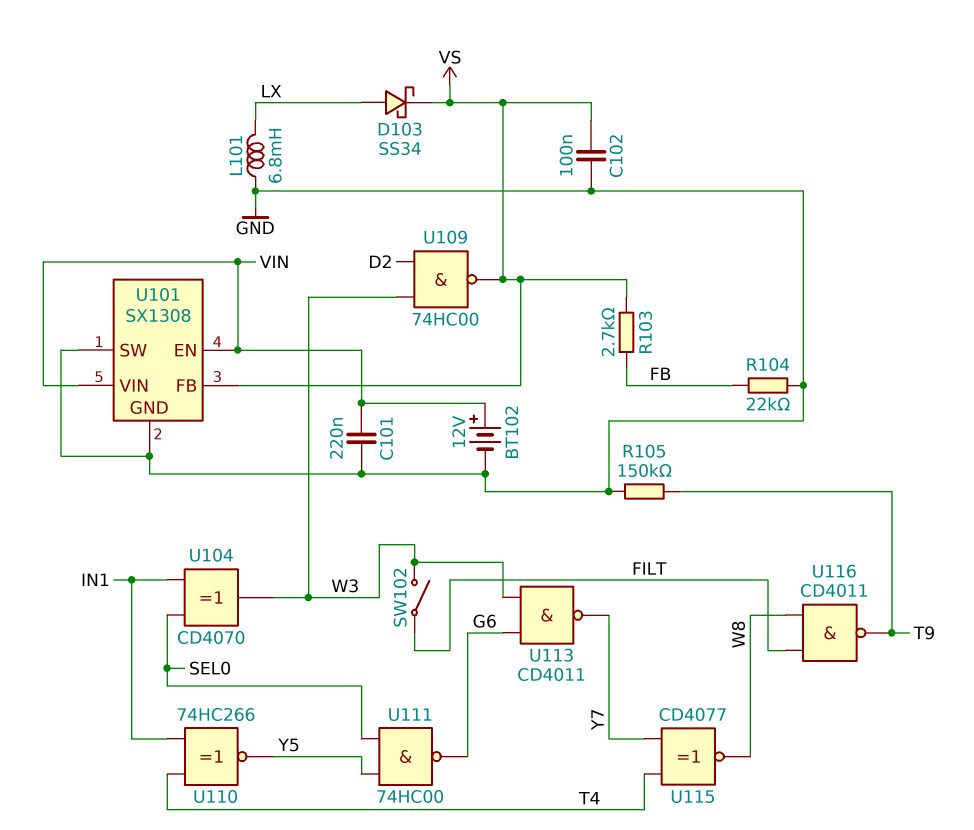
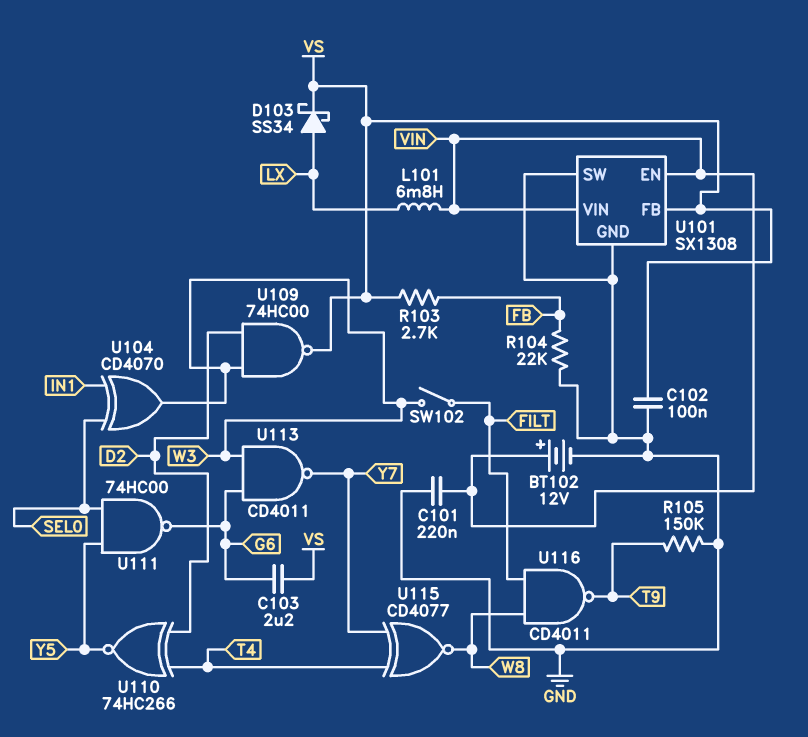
C103: none -> 2.2uF (G6, VS)
L101: 6.8mH (GND, LX) -> 6.8mH (LX, VIN)
U110: XNOR 74HC266 (in IN1, in T4, out Y5) -> XNOR 74HC266 (in D2, in T4, out Y5)

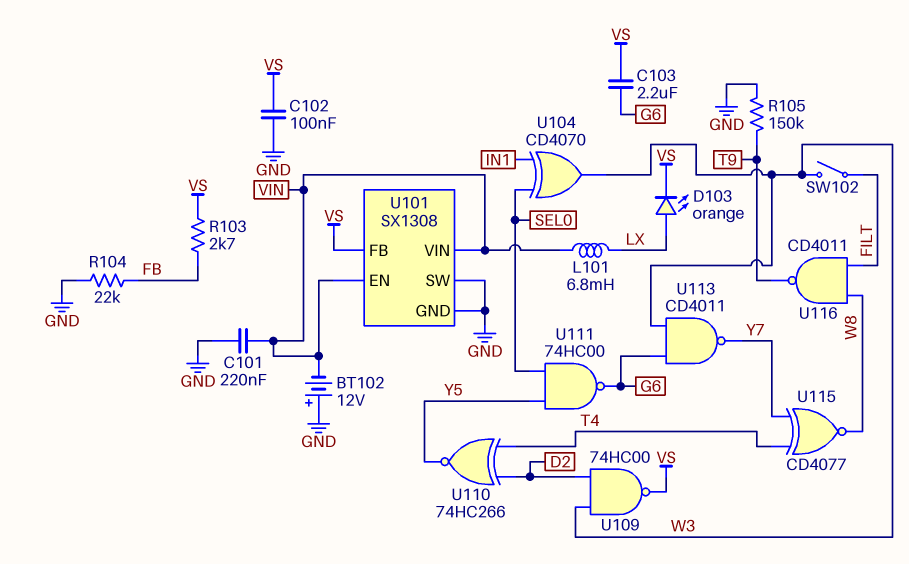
BT102: 12V (plus VIN, minus GND) -> 12V (plus GND, minus VIN)
D103: schottky SS34 (A LX, K VS) -> LED orange (A LX, K VS)

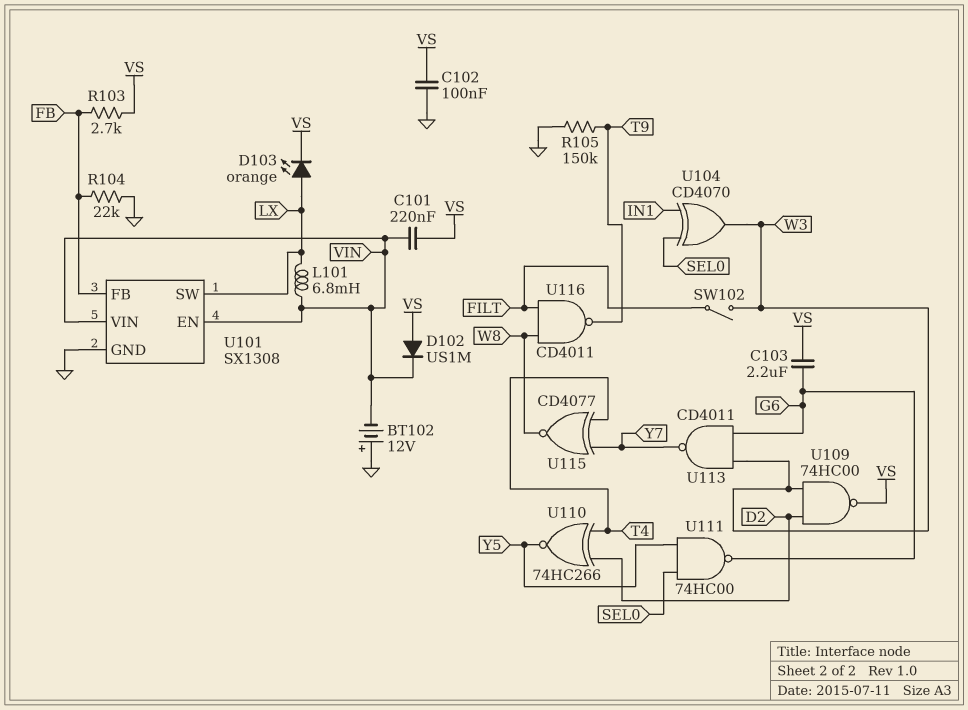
C101: 220nF (GND, VIN) -> 220nF (VIN, VS)
D102: none -> diode US1M (A VS, K VIN)
U101 pin FB: VS -> FB
U101 pin SW: GND -> LX

